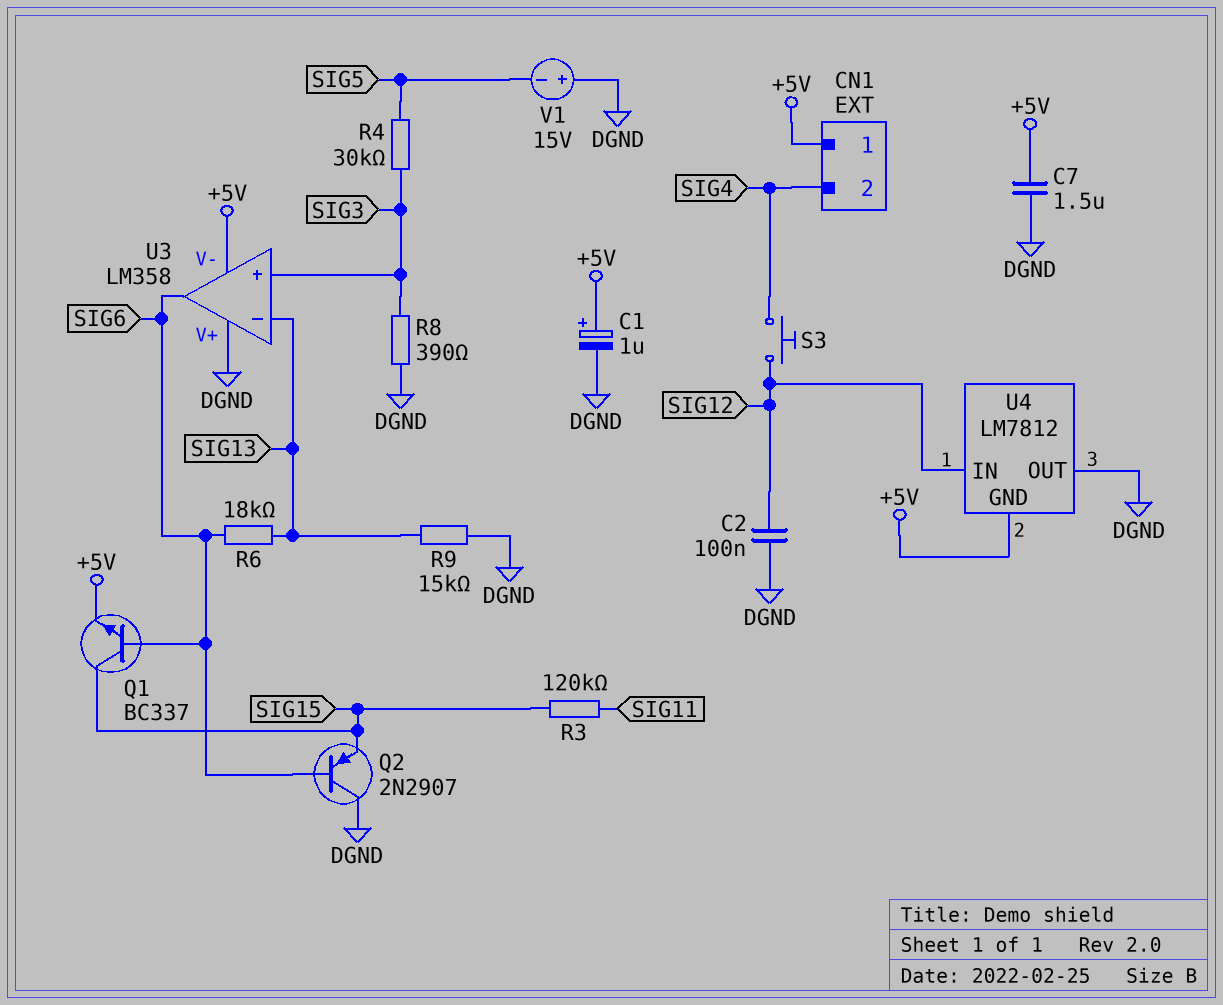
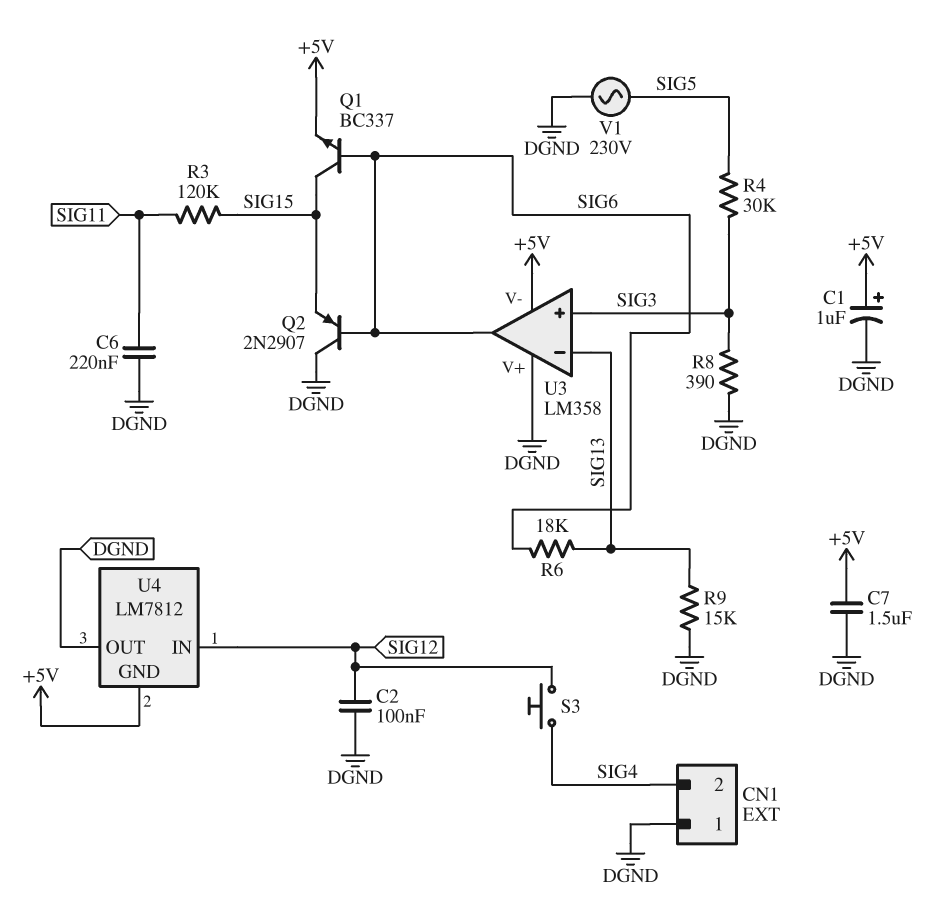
C6: none -> 220nF (DGND, SIG11)
CN1 pin 1: +5V -> DGND
V1: 15V (plus DGND, minus SIG5) -> AC 230V (DGND, SIG5)

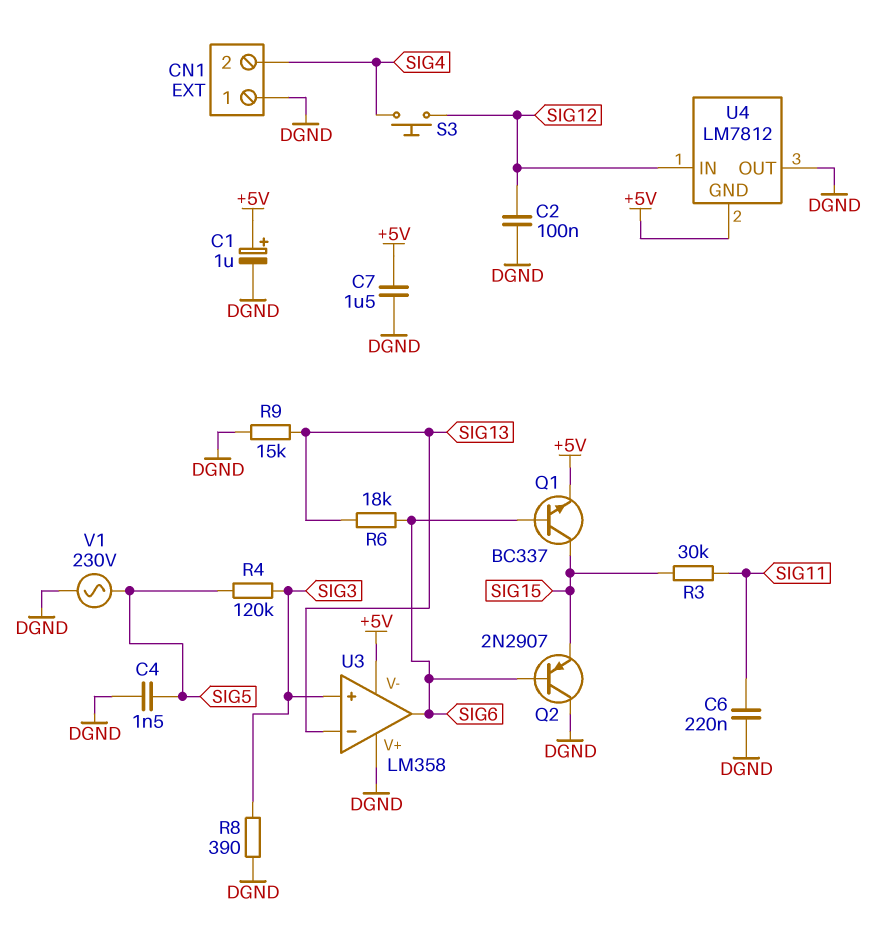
C4: none -> 1.5nF (DGND, SIG5)
R3: 120k (SIG11, SIG15) -> 30k (SIG11, SIG15)
R4: 30k (SIG3, SIG5) -> 120k (SIG3, SIG5)

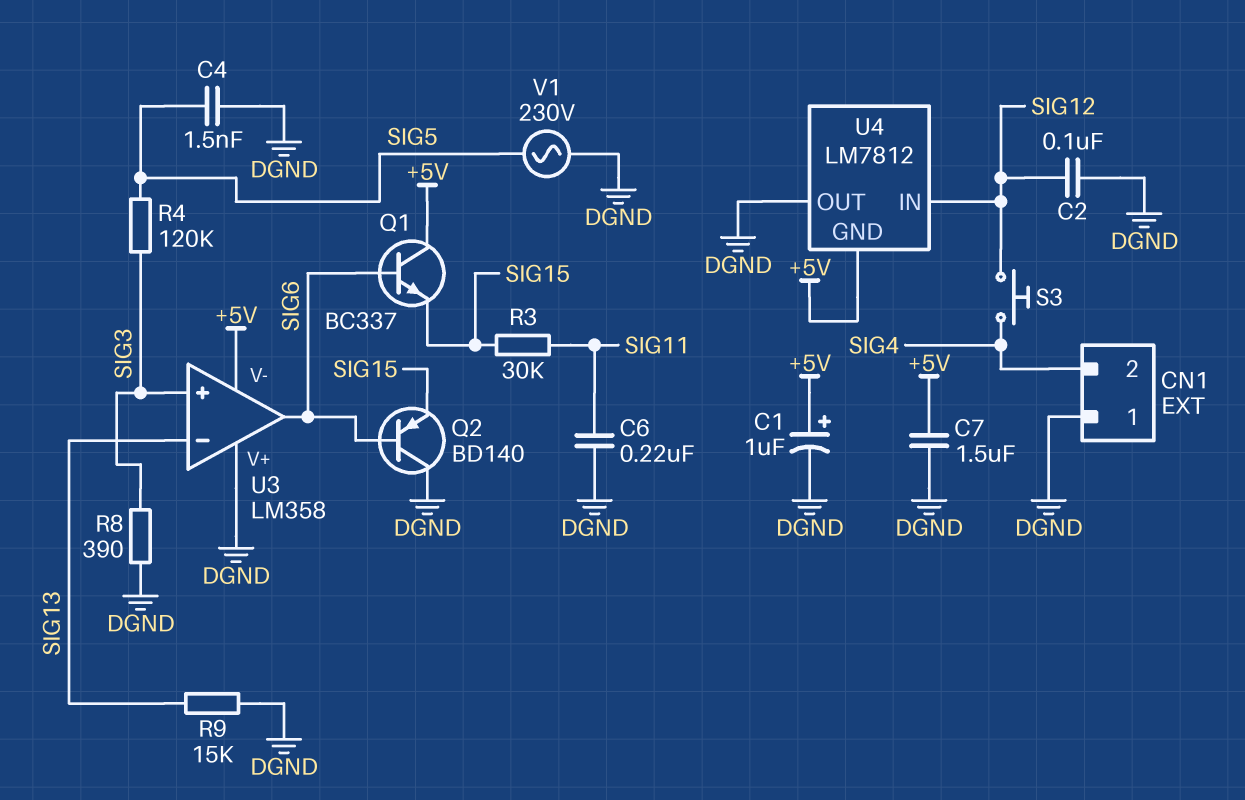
Q1: NPN BC337 (B SIG6, C SIG15, E +5V) -> NPN BC337 (B SIG6, C +5V, E SIG15)
Q2: PNP 2N2907 (B SIG6, C DGND, E SIG15) -> PNP BD140 (B SIG6, C DGND, E SIG15)
R6: 18k (SIG6, SIG13) -> none

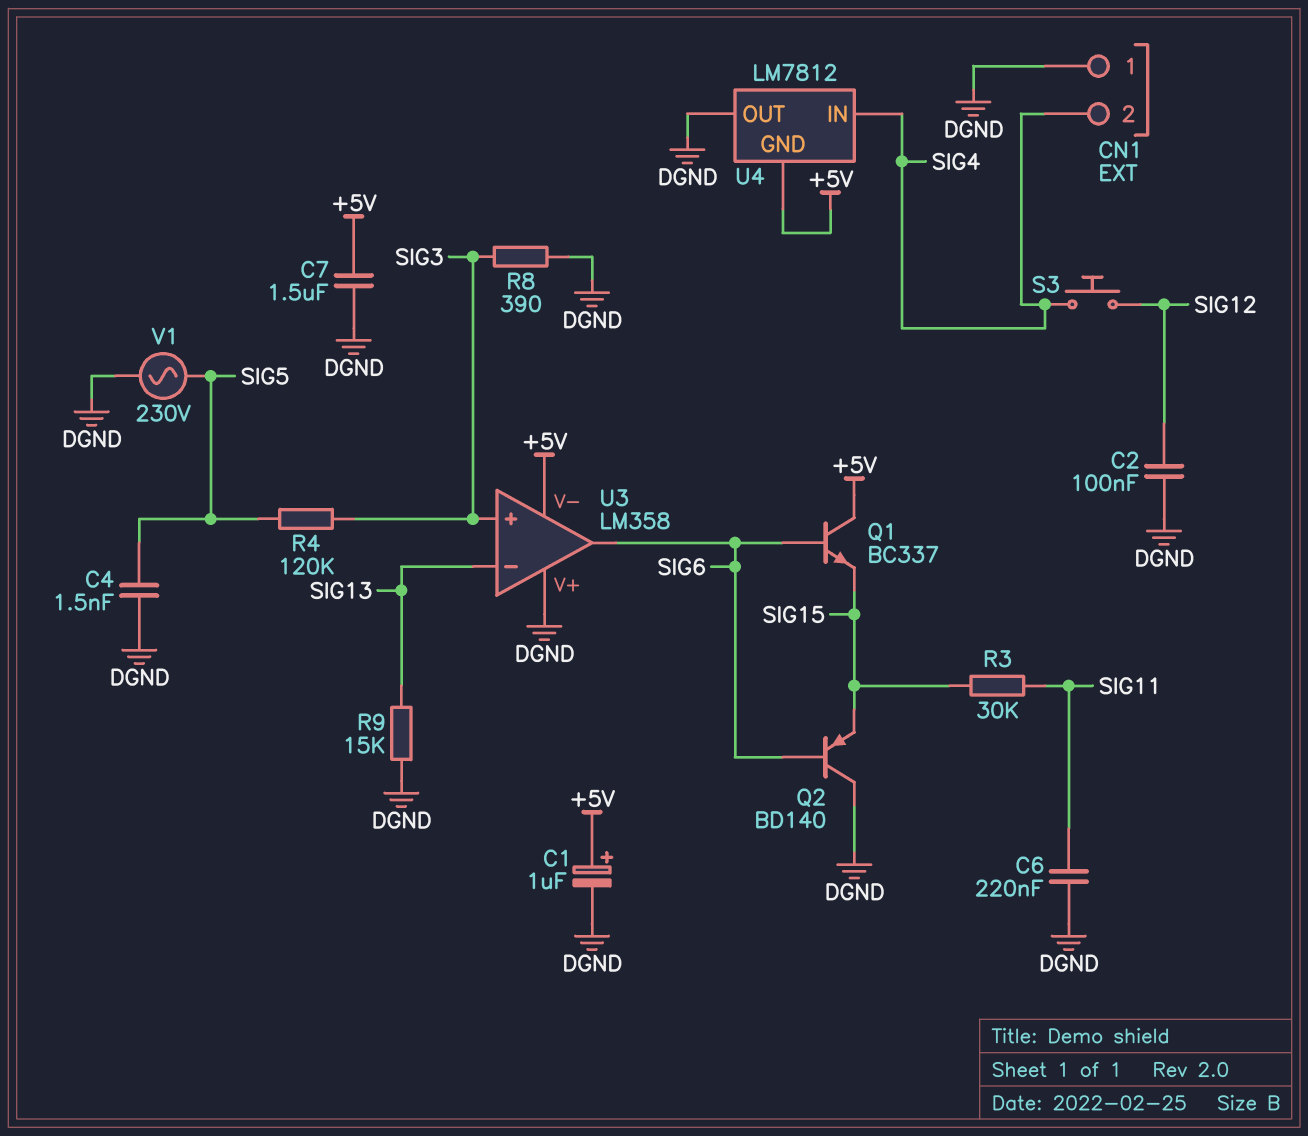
U4 pin IN: SIG12 -> SIG4

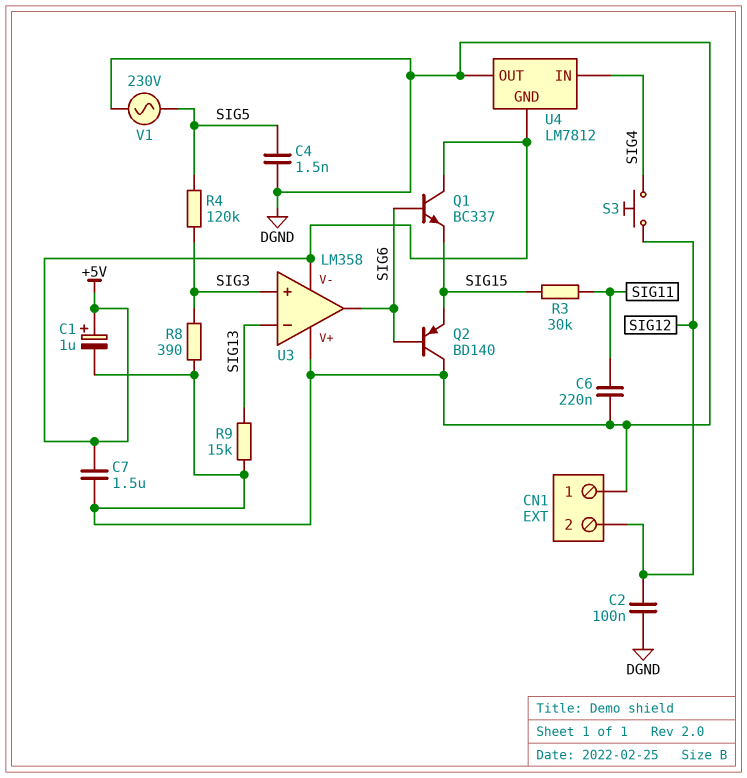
CN1 pin 2: SIG4 -> SIG12

